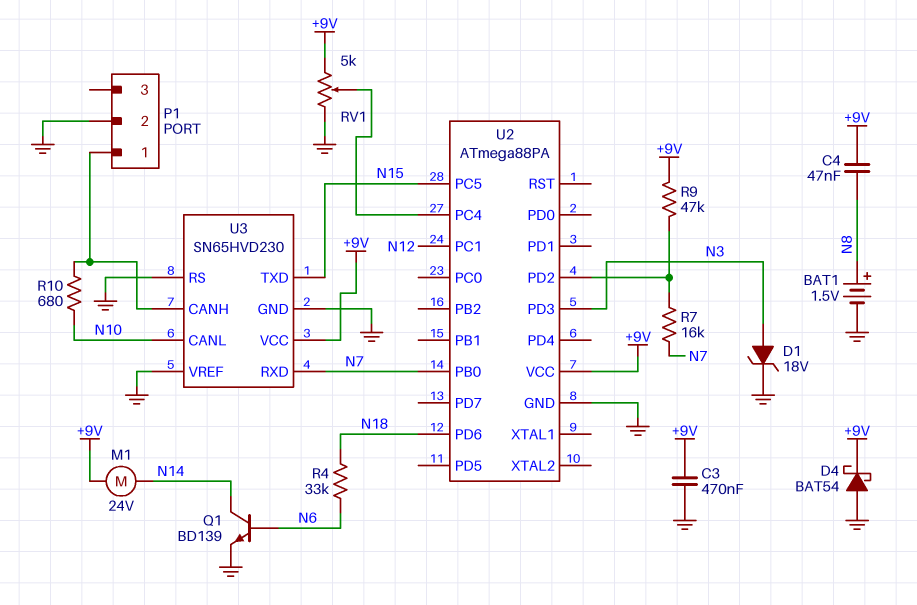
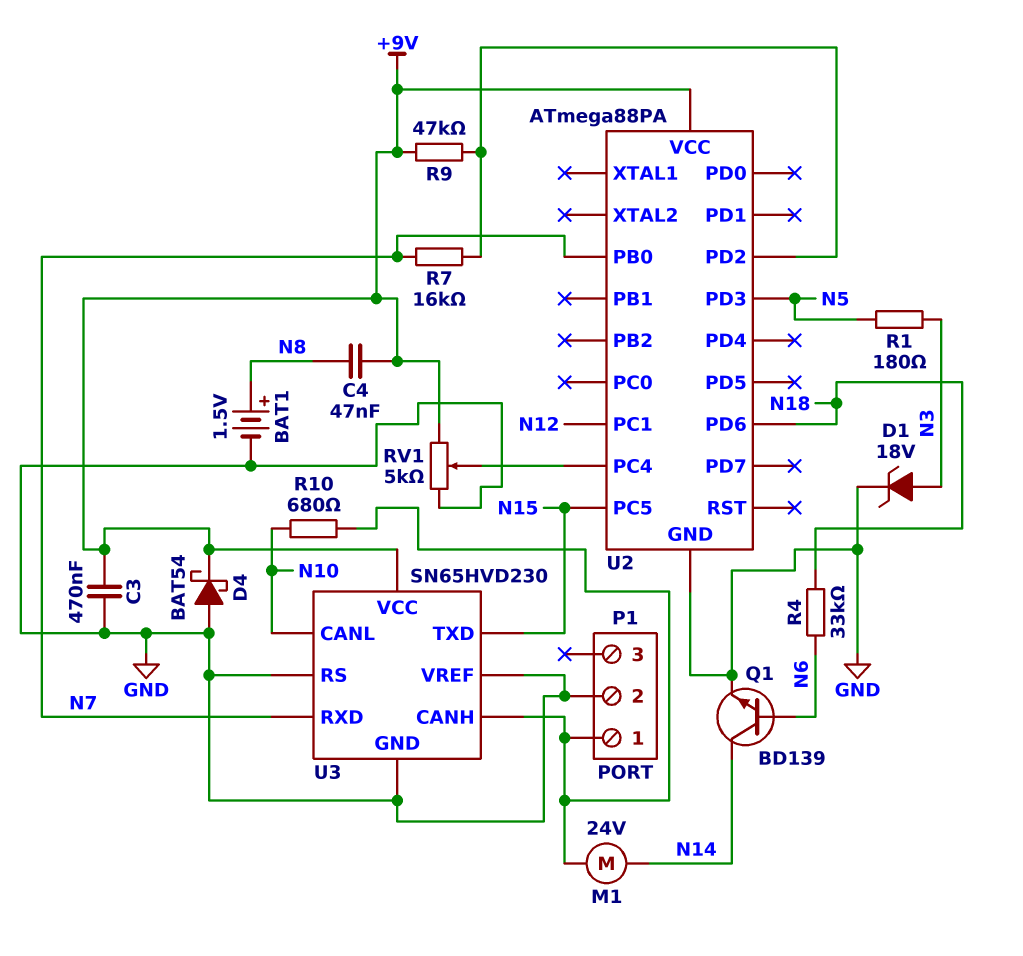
M1: motor 24V (+9V, N14) -> motor 24V (N14, P1/1)
R1: none -> 180 (N3, N5)
U2 pin PD3: N3 -> N5

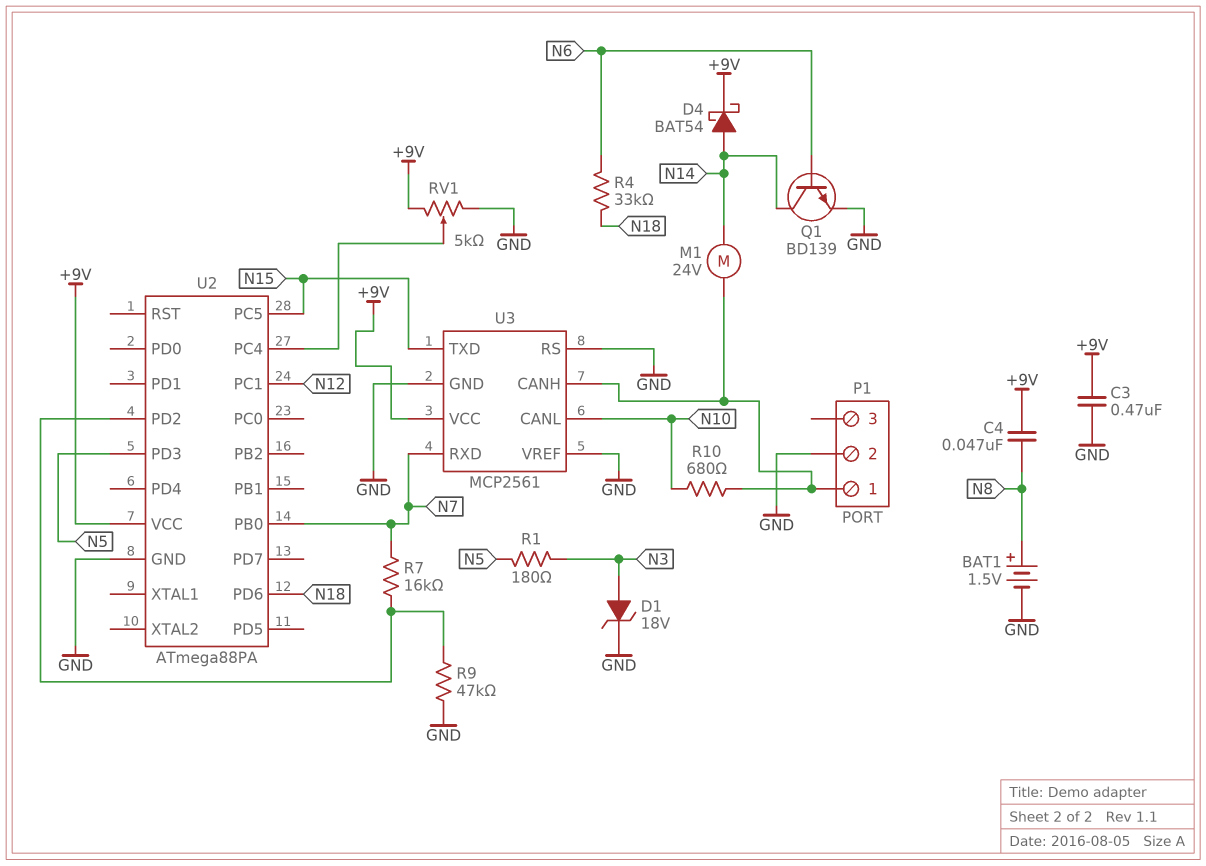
D4: schottky BAT54 (A GND, K +9V) -> schottky BAT54 (A N14, K +9V)
R9: 47k (+9V, U2/PD2) -> 47k (GND, U2/PD2)
U3: SN65HVD230 -> MCP2561

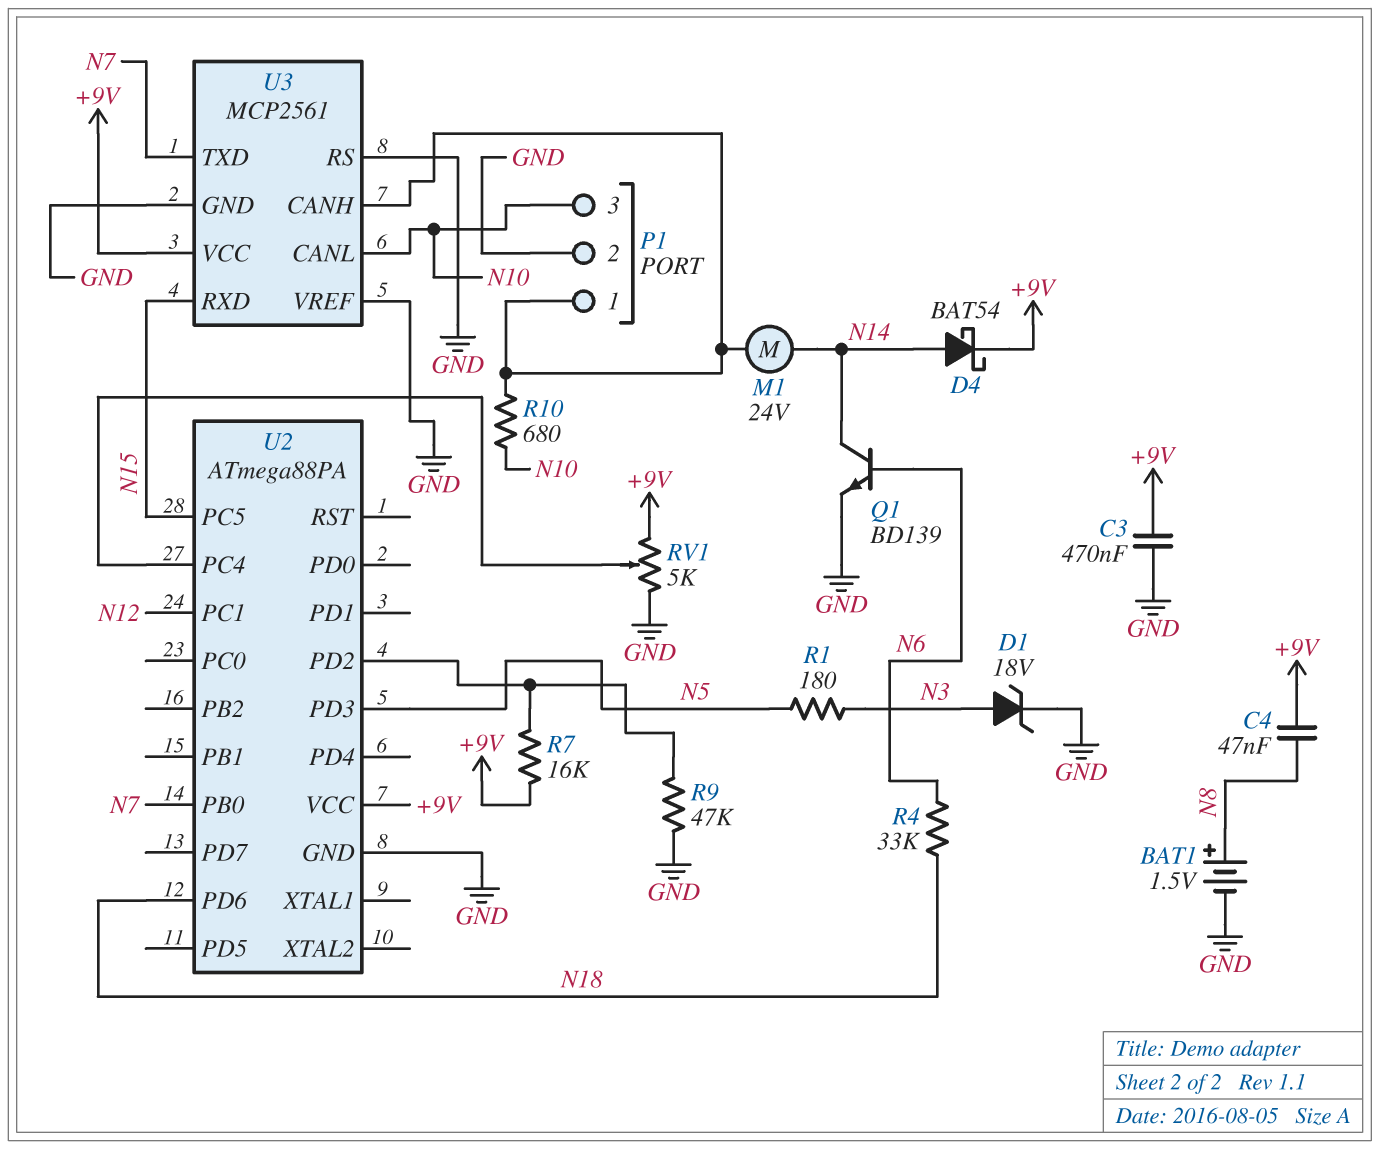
P1 pin 3: none -> N10
R7: 16k (N7, U2/PD2) -> 16k (+9V, U2/PD2)
U3 pin RXD: N7 -> N15
U3 pin TXD: N15 -> N7

